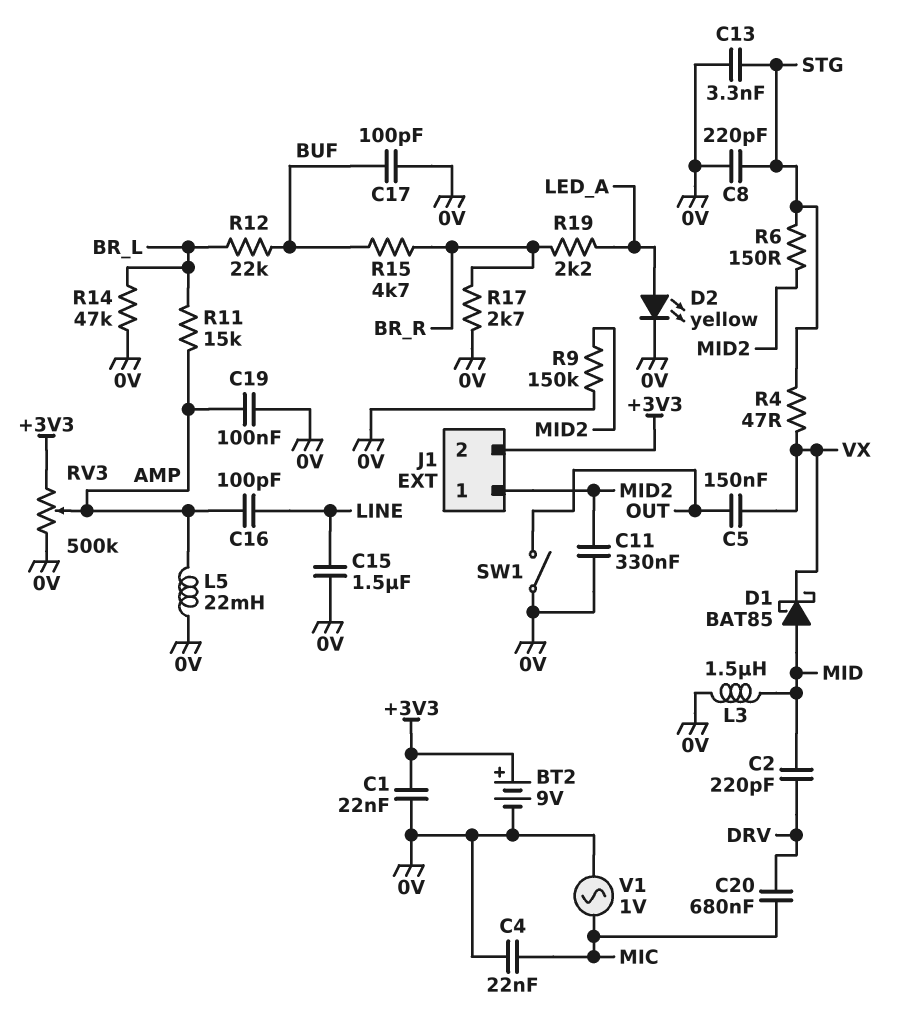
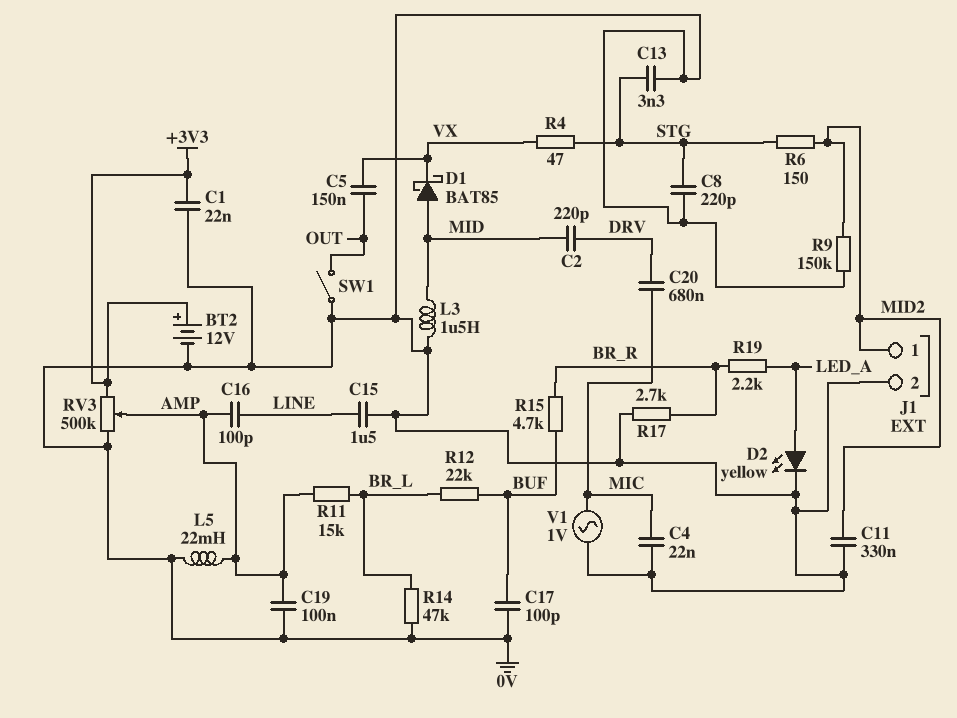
BT2: 9V (plus +3V3, minus 0V) -> 12V (plus +3V3, minus 0V)
J1 pin 2: +3V3 -> 0V

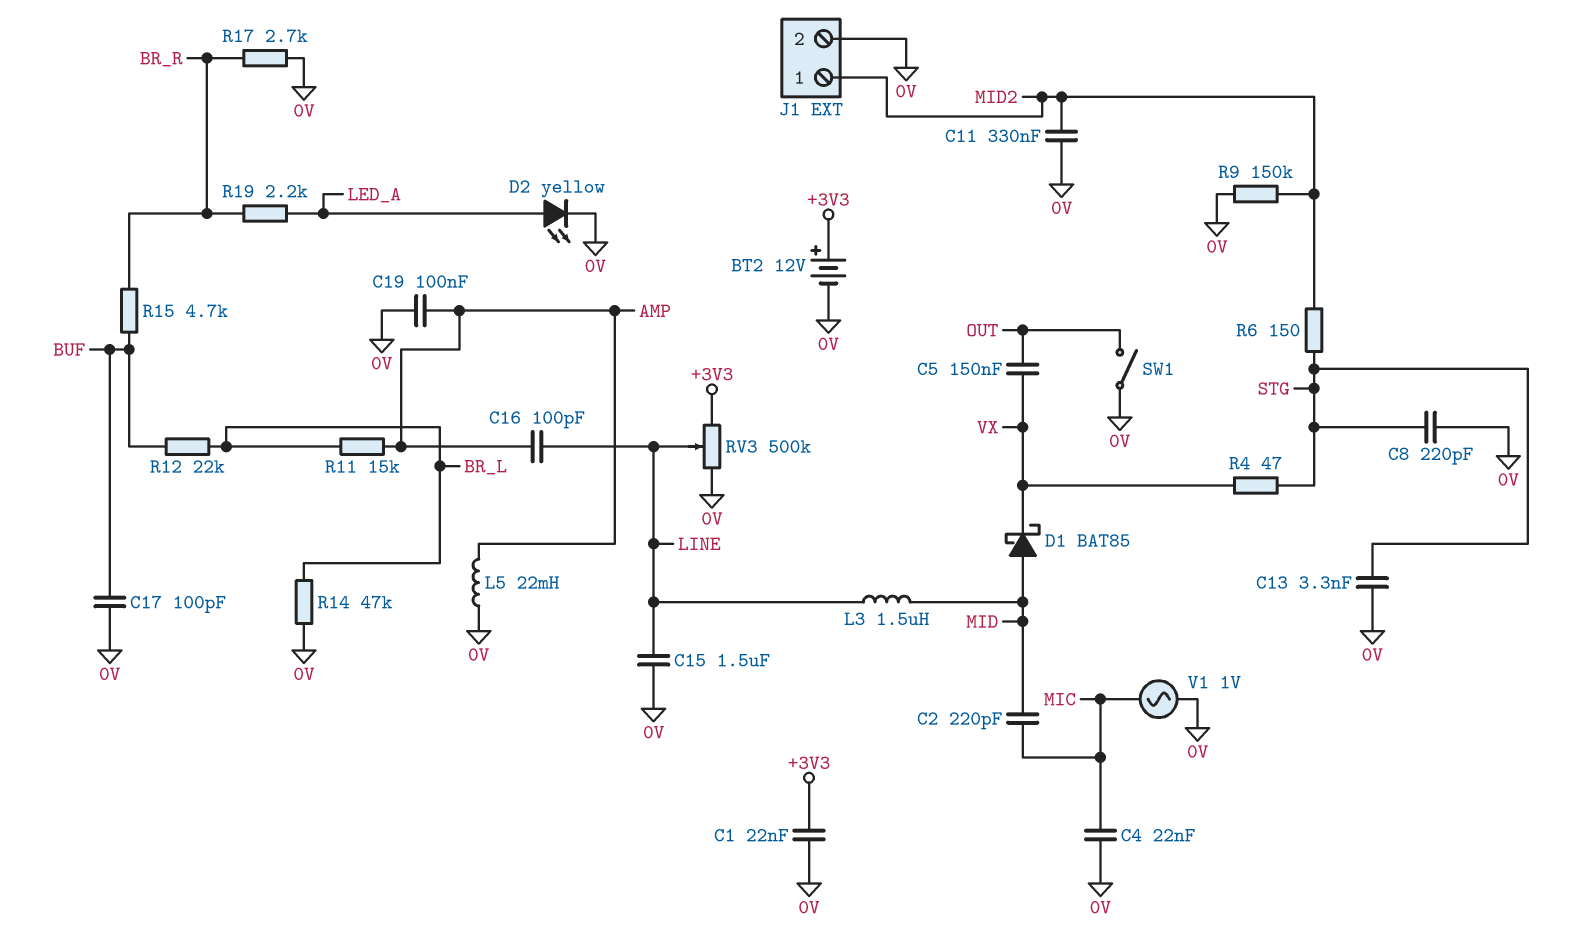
C2: 220pF (DRV, MID) -> 220pF (MIC, MID)
C20: 680nF (DRV, MIC) -> none
L3: 1.5uH (0V, MID) -> 1.5uH (LINE, MID)
RV3: 500k (+3V3, 0V, wiper AMP) -> 500k (+3V3, 0V, wiper LINE)

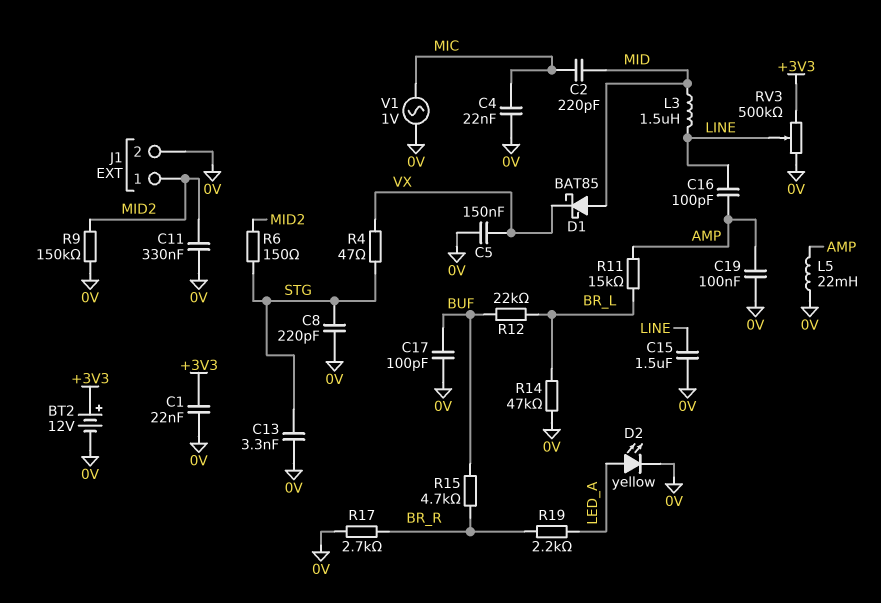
C5: 150nF (OUT, VX) -> 150nF (0V, VX)
SW1: switch (0V, OUT) -> none

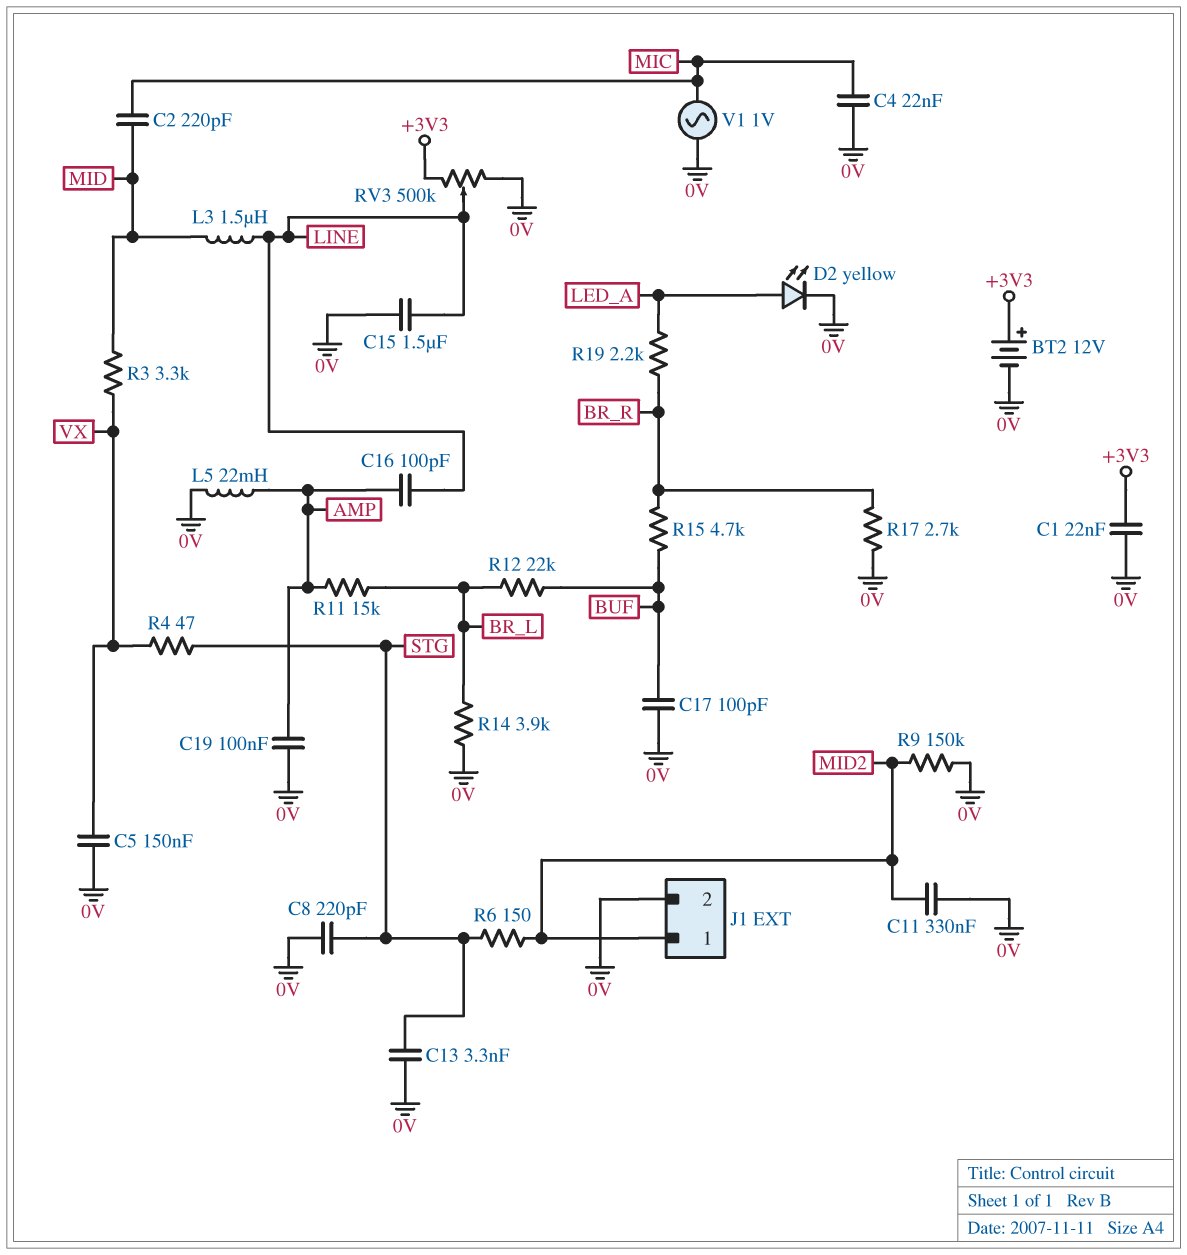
D1: schottky BAT85 (A MID, K VX) -> none
R3: none -> 3.3k (MID, VX)
R14: 47k (0V, BR_L) -> 3.9k (0V, BR_L)

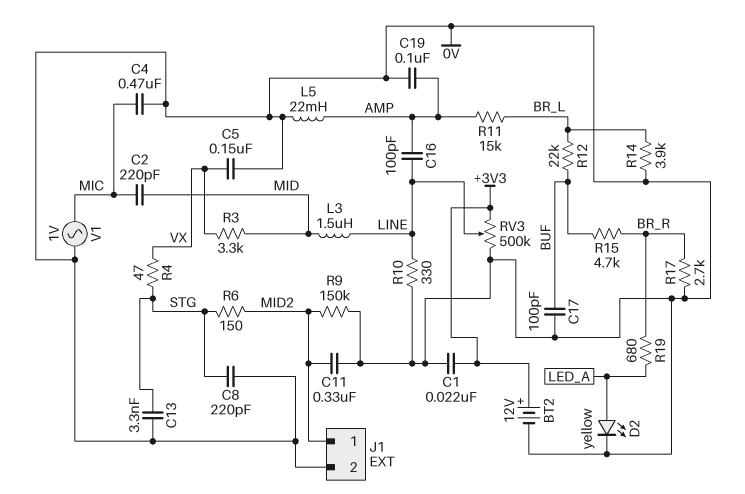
C4: 22nF (0V, MIC) -> 470nF (0V, MIC)
C15: 1.5uF (0V, LINE) -> none
R10: none -> 330 (0V, LINE)
R19: 2.2k (BR_R, LED_A) -> 680 (BR_R, LED_A)

